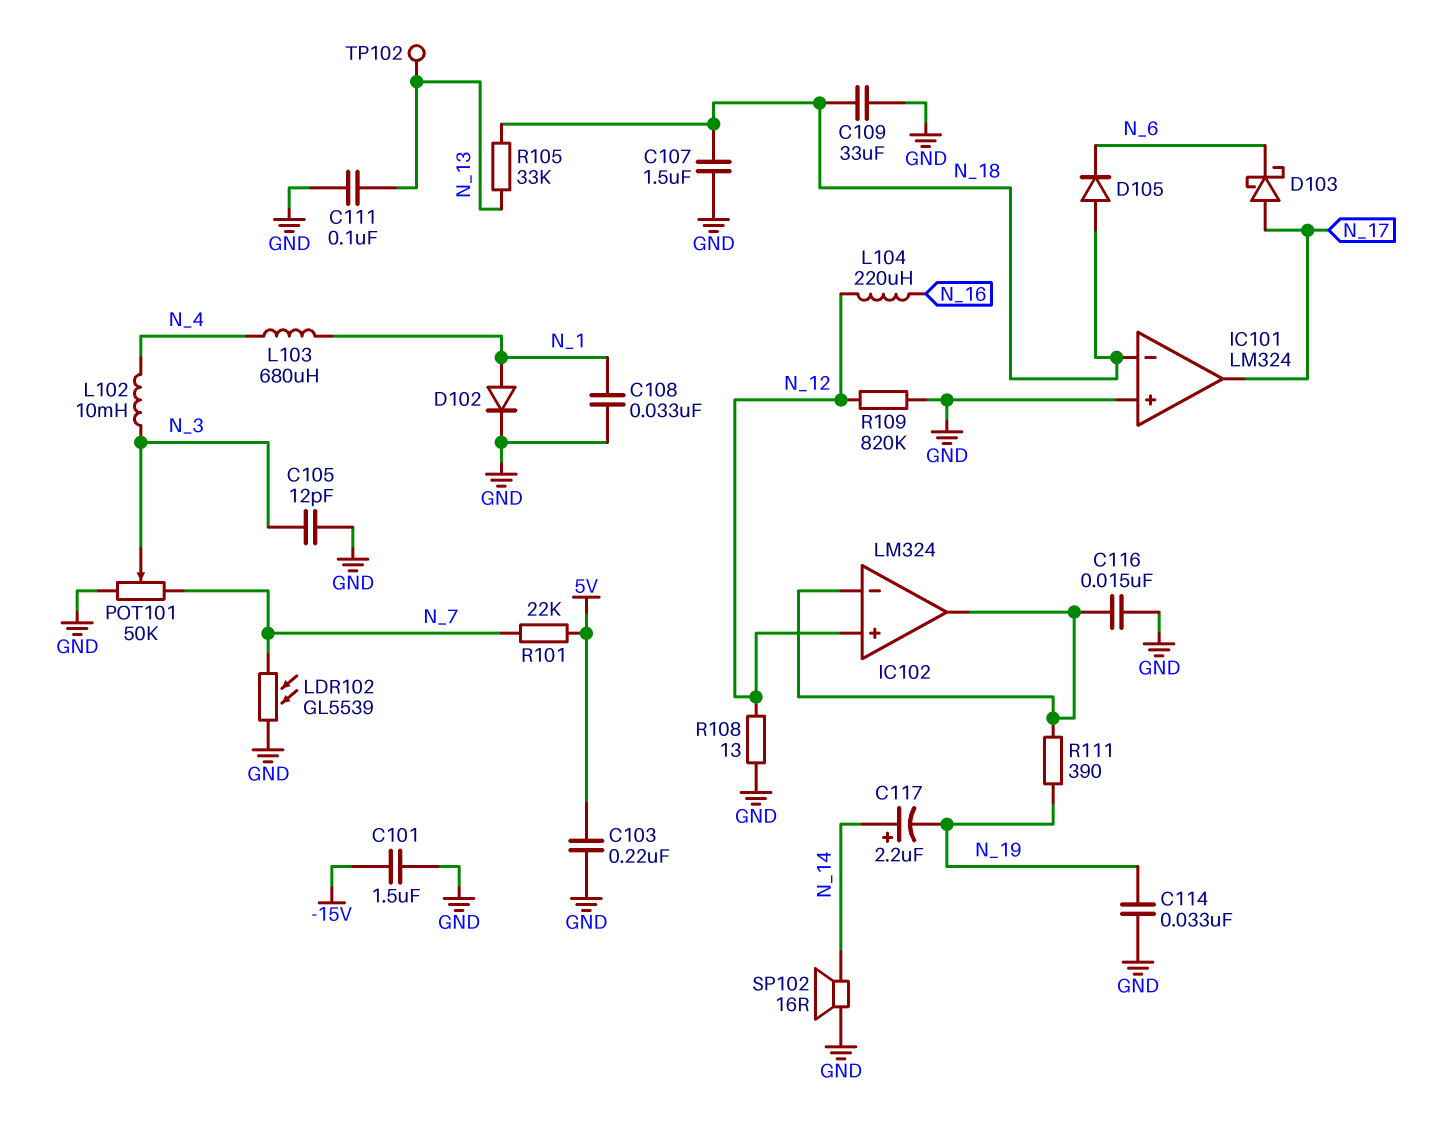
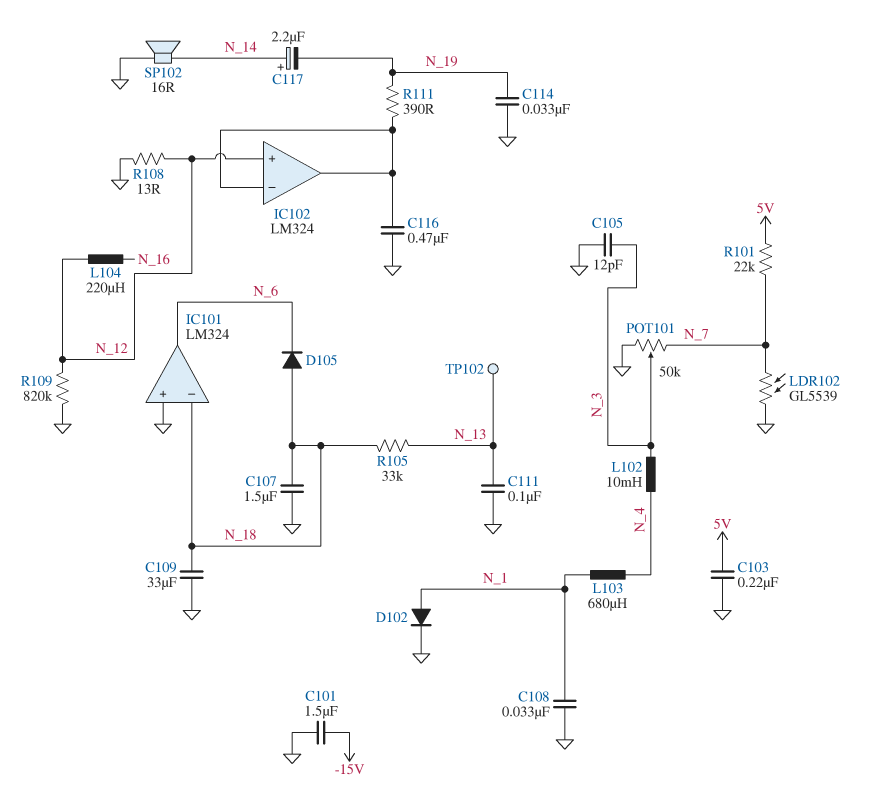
C116: 15nF (GND, IC102/in-) -> 470nF (GND, IC102/in-)
D103: schottky (A N_17, K N_6) -> none
IC101 pin out: N_17 -> N_6

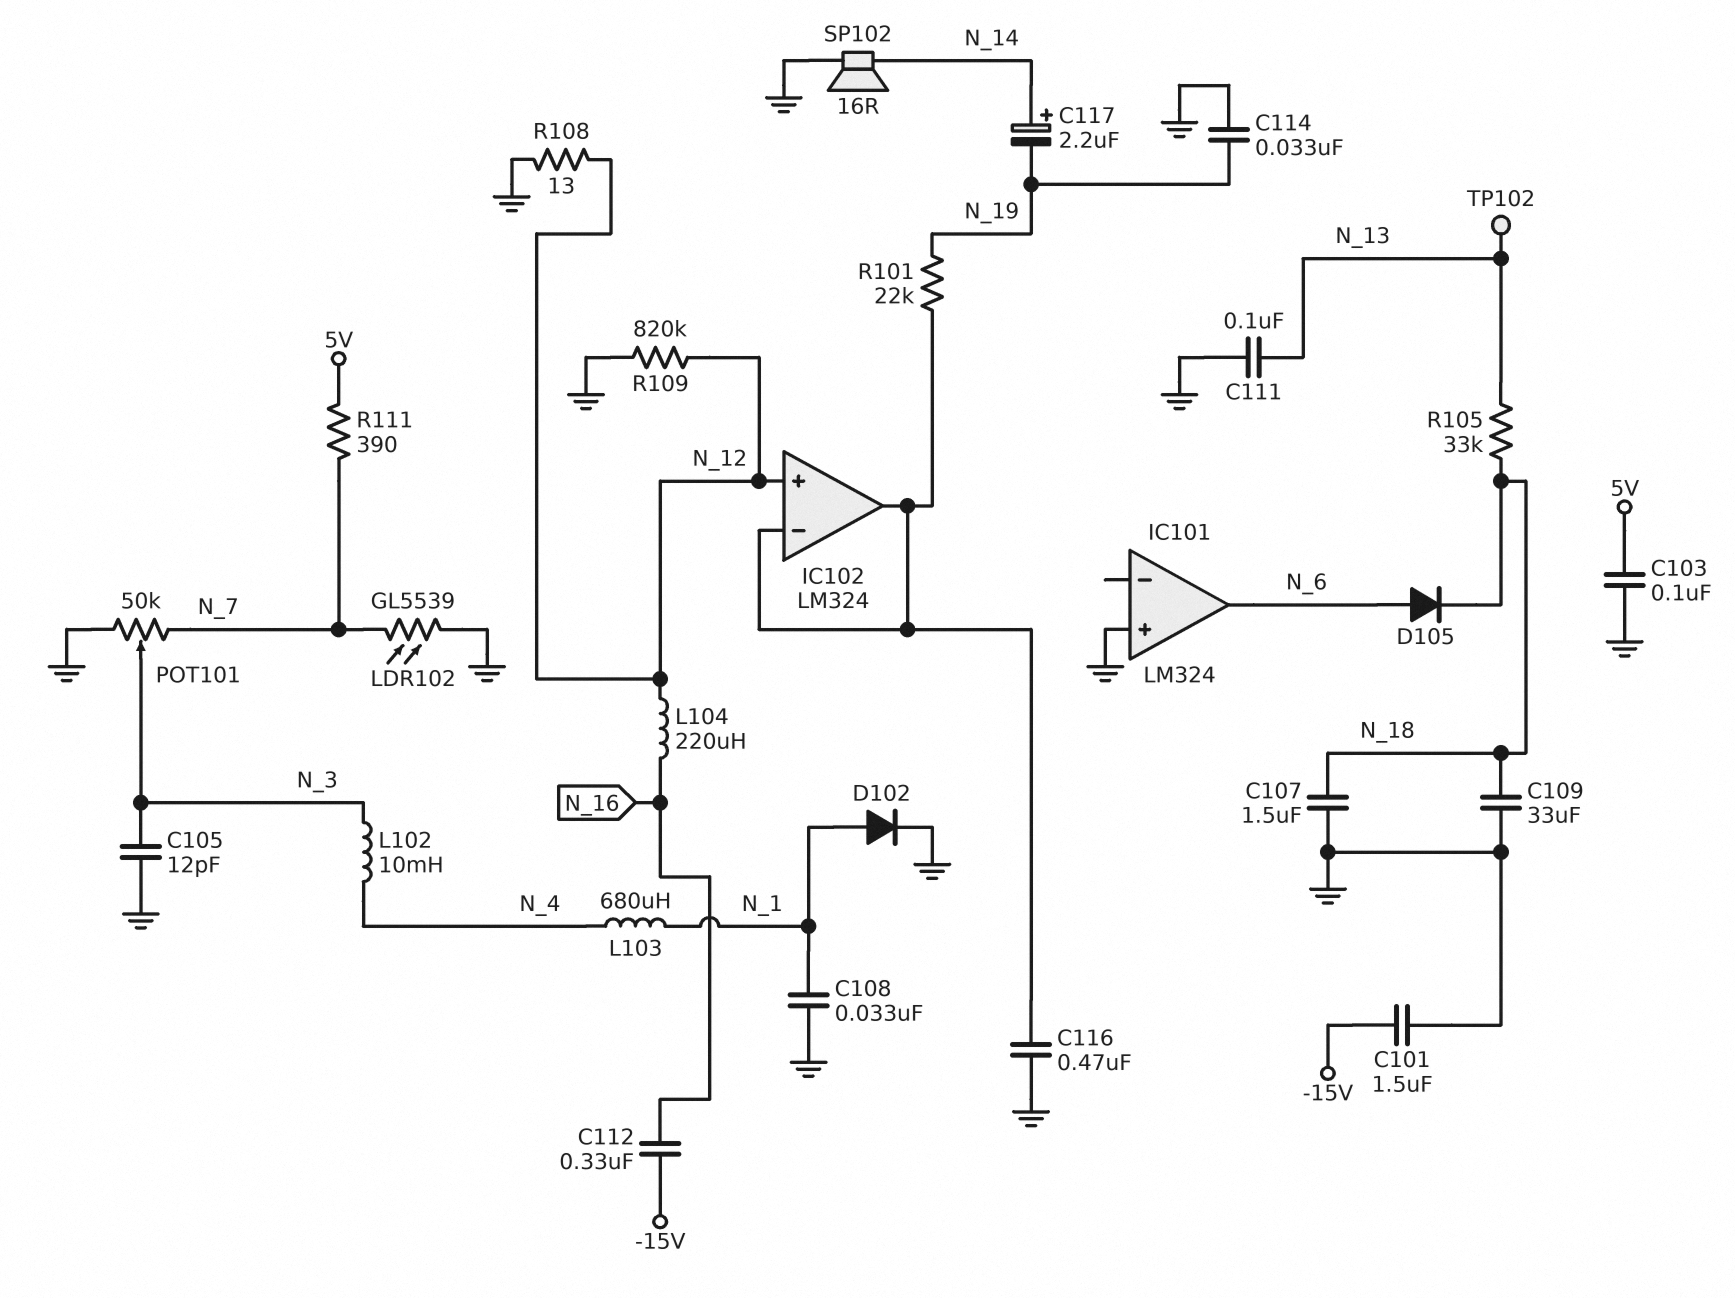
C103: 220nF (5V, GND) -> 100nF (5V, GND)
C112: none -> 330nF (-15V, N_16)
D105: diode (A N_18, K N_6) -> diode (A N_6, K N_18)
IC101 pin in-: N_18 -> none
R101: 22k (5V, N_7) -> 22k (IC102/in-, N_19)
R111: 390 (IC102/in-, N_19) -> 390 (5V, N_7)

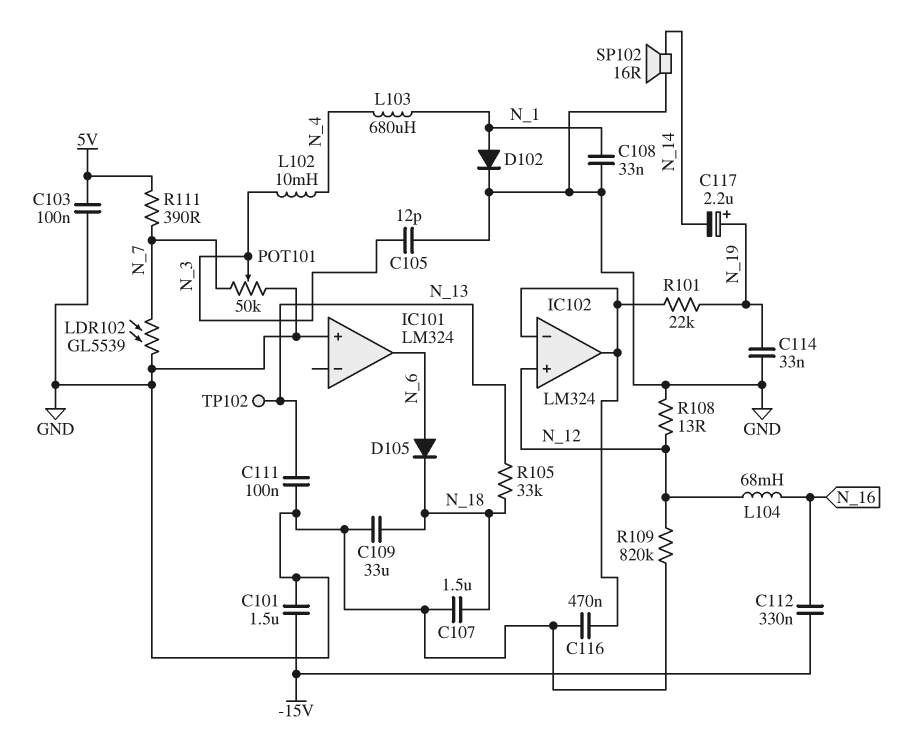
C117: 2.2uF (plus N_14, minus N_19) -> 2.2uF (plus N_19, minus N_14)
L104: 220uH (N_12, N_16) -> 68mH (N_12, N_16)

